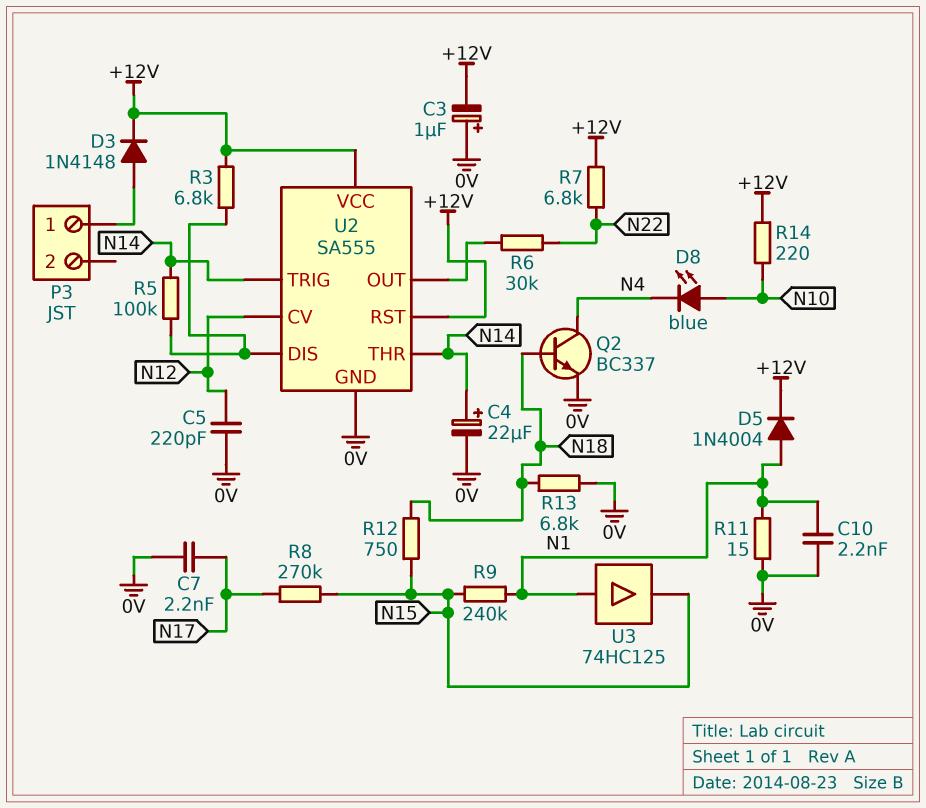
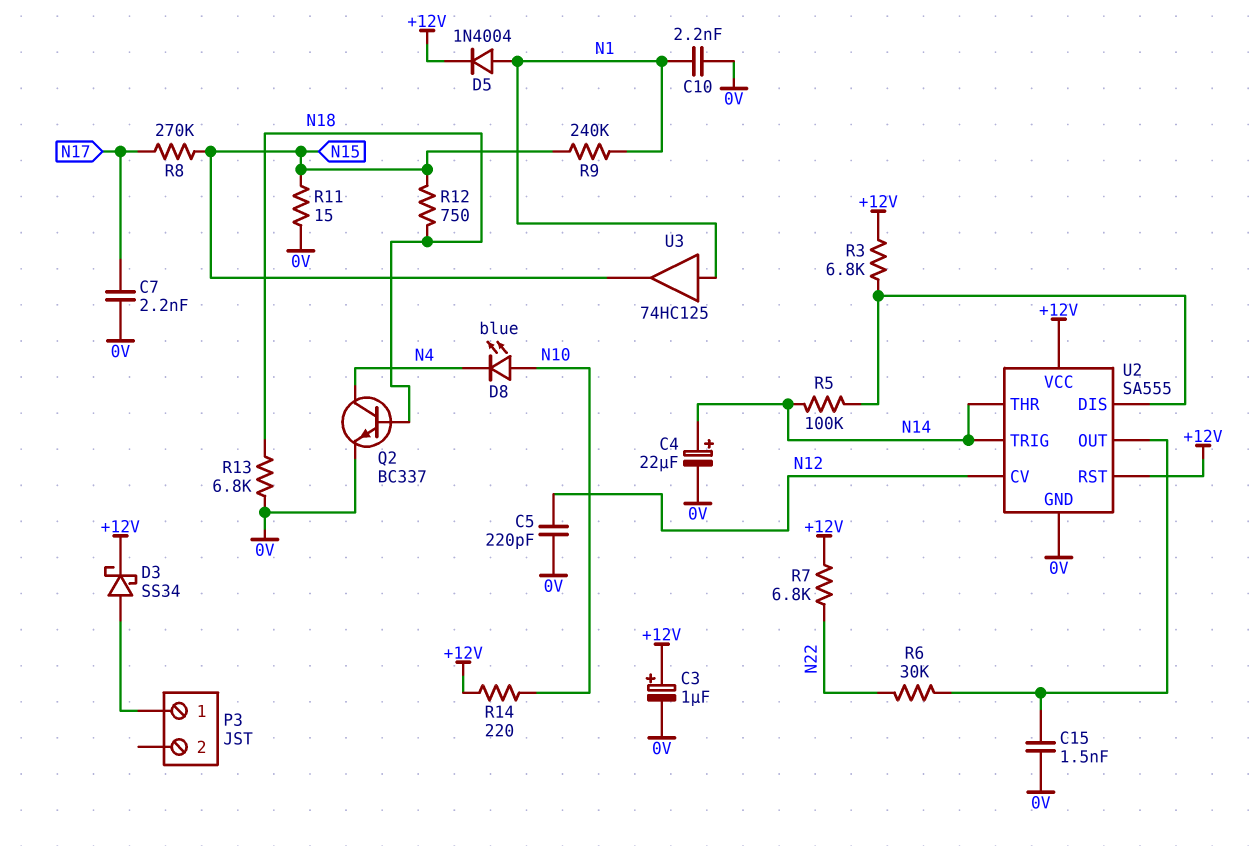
C3: 1uF (plus 0V, minus +12V) -> 1uF (plus +12V, minus 0V)
C15: none -> 1.5nF (0V, U2/OUT)
D3: diode 1N4148 (A P3/1, K +12V) -> schottky SS34 (A P3/1, K +12V)
R11: 15 (0V, N1) -> 15 (0V, N15)

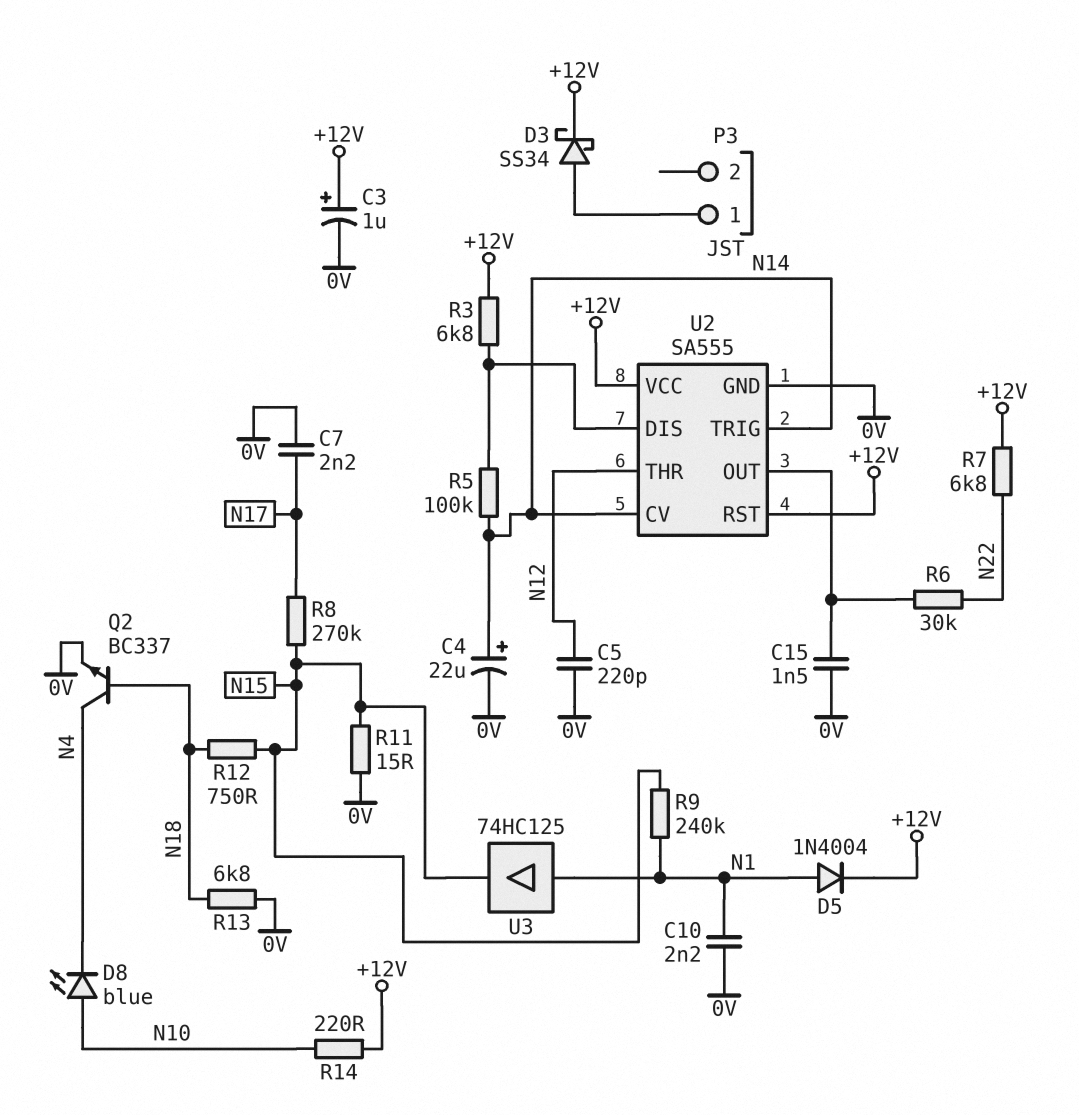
U2 pin CV: N12 -> N14
U2 pin THR: N14 -> N12

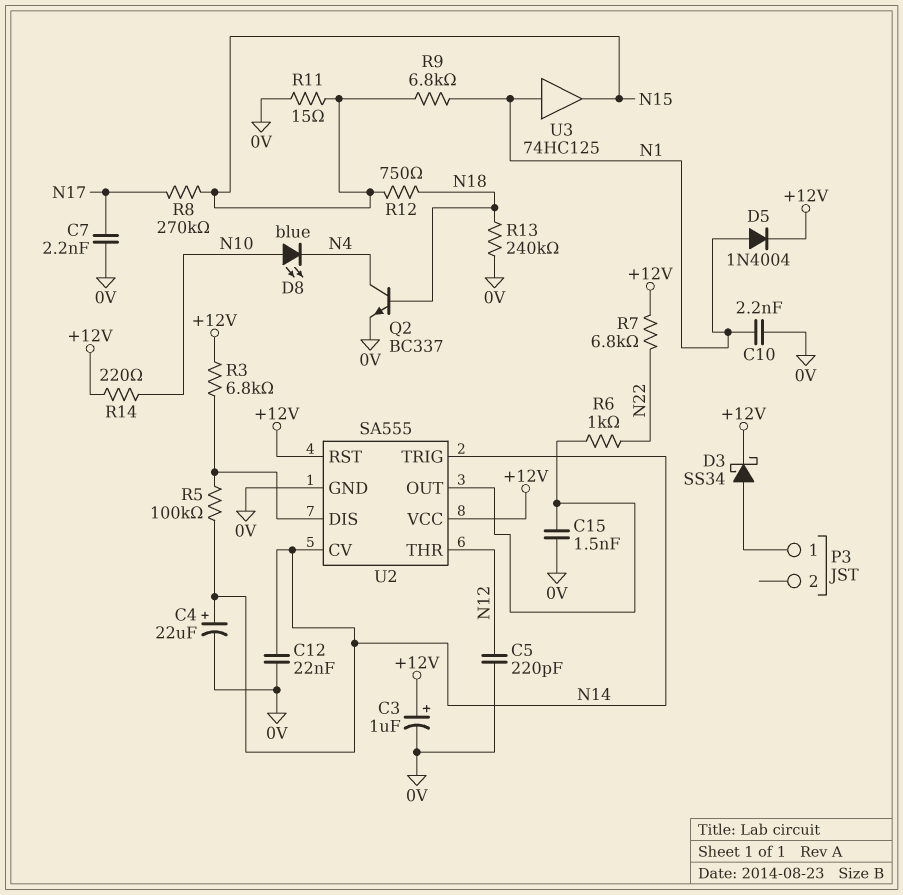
C12: none -> 22nF (0V, N14)
R6: 30k (N22, U2/OUT) -> 1k (N22, U2/OUT)
R9: 240k (N1, N15) -> 6.8k (N1, N15)
R13: 6.8k (0V, N18) -> 240k (0V, N18)

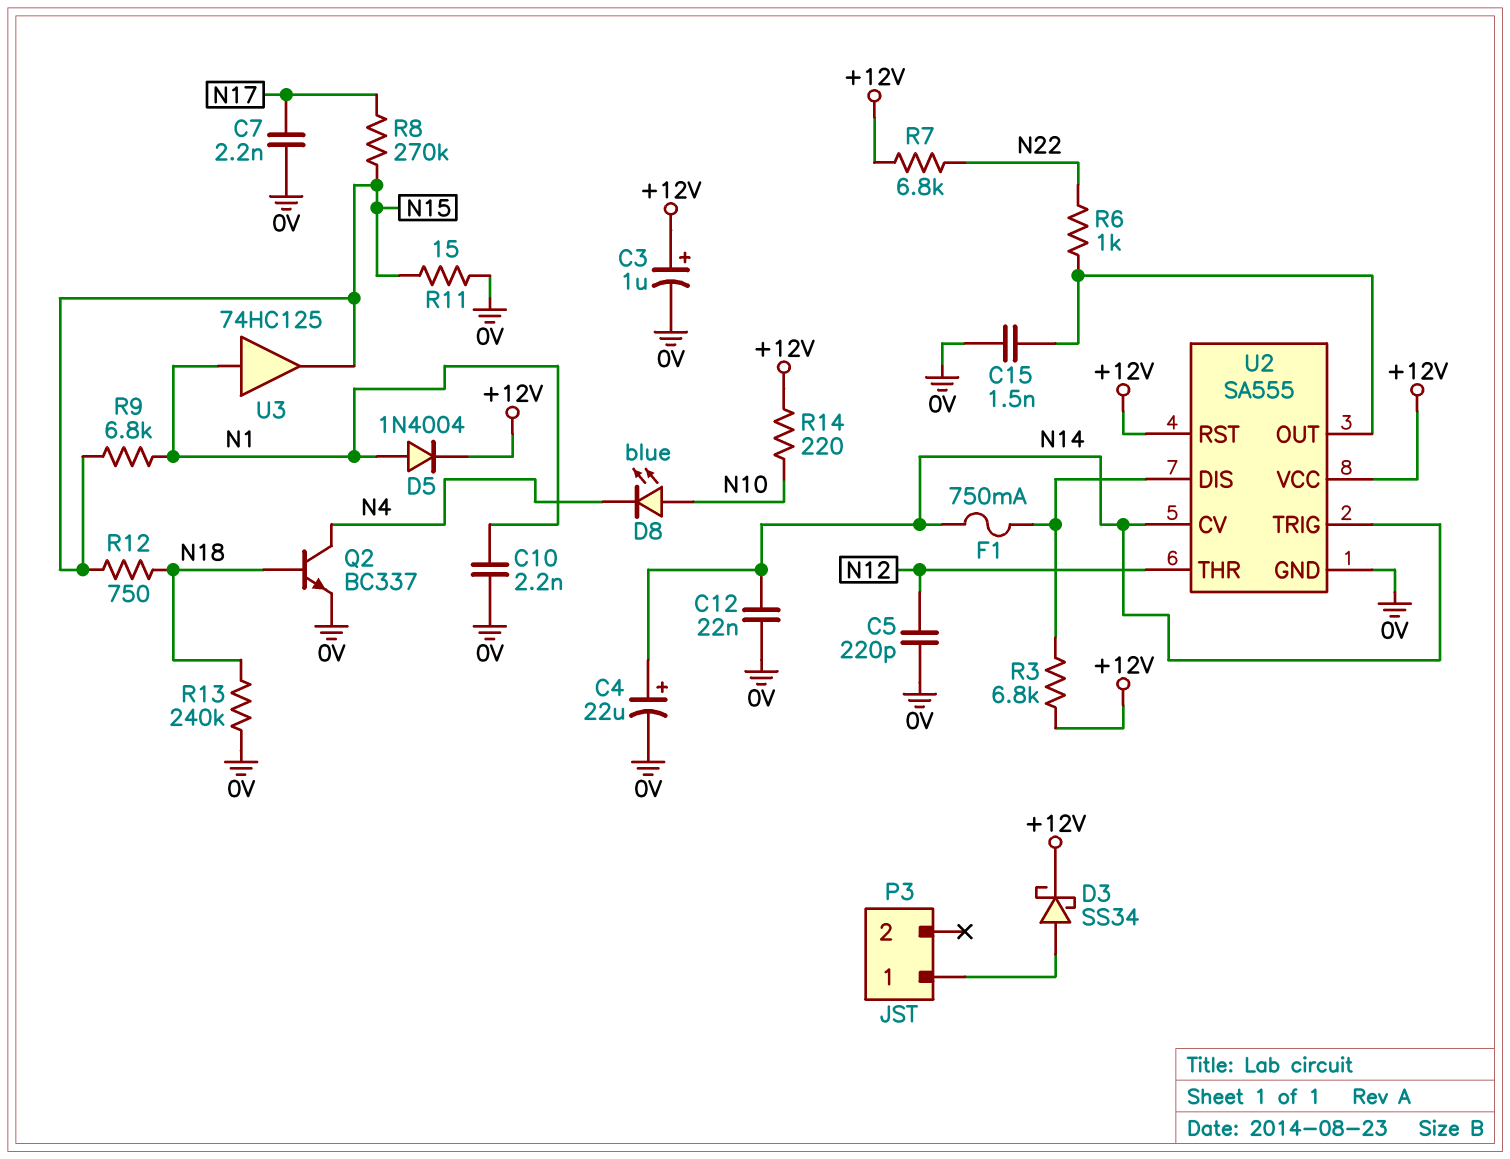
F1: none -> 750mA (N14, U2/DIS)
R5: 100k (N14, U2/DIS) -> none

